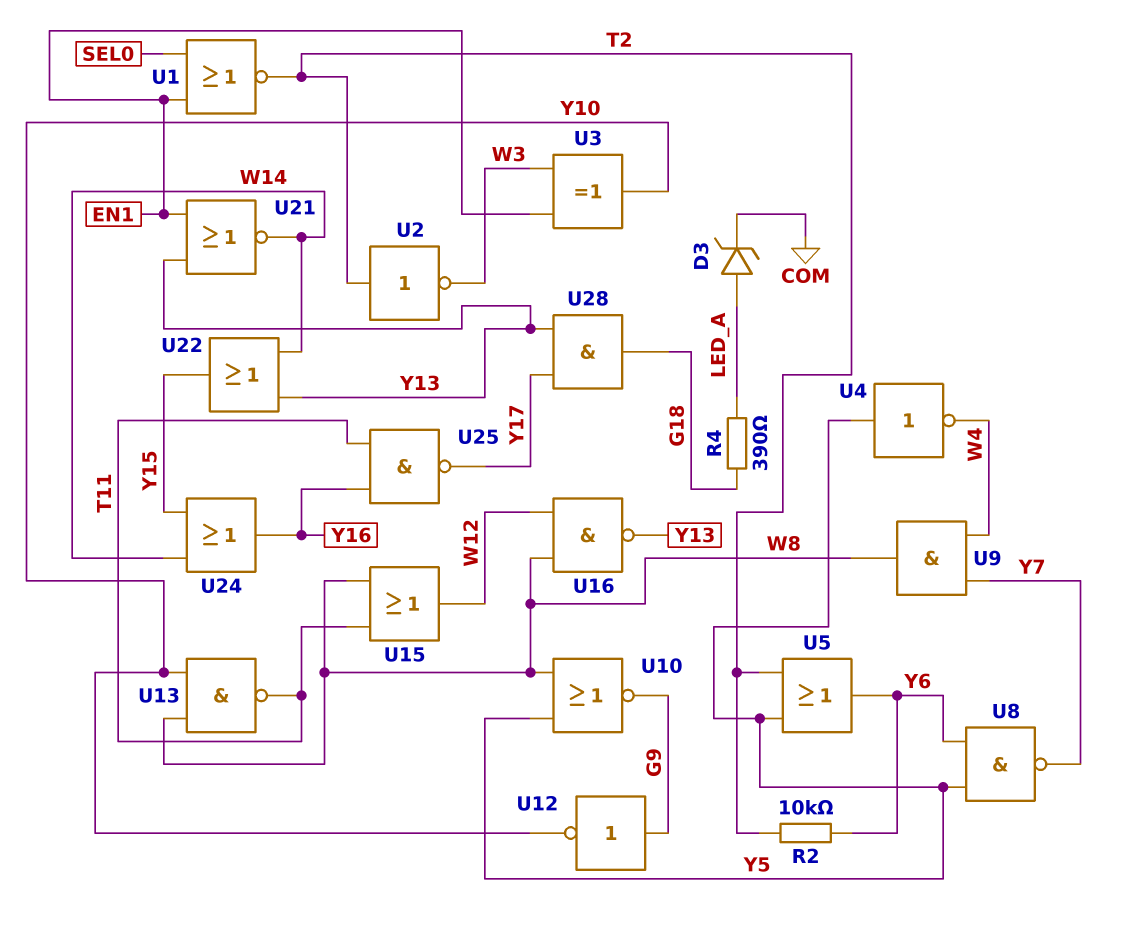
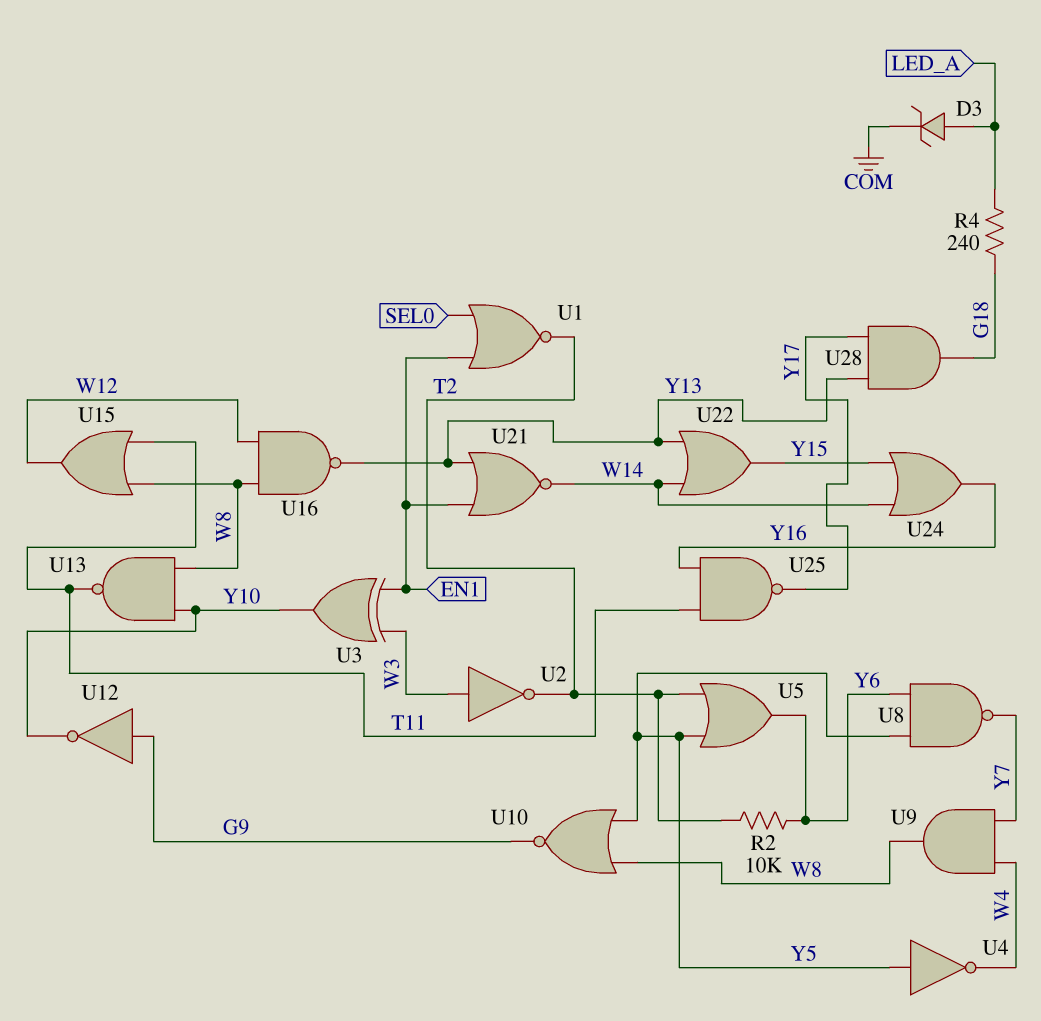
R4: 390 (G18, LED_A) -> 240 (G18, LED_A)
U2: NOT (in T2, out W3) -> NOT (in W3, out T2)

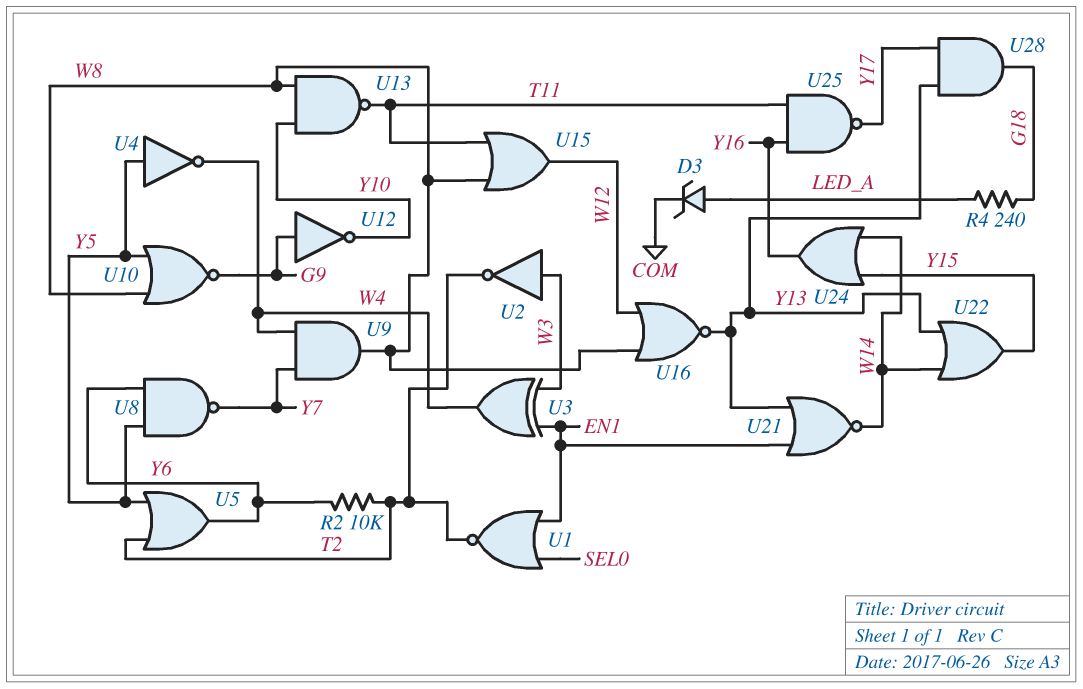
U3: XOR (in EN1, in W3, out Y10) -> XOR (in EN1, in W3, out W4)
U16: NAND (in W8, in W12, out Y13) -> NOR (in W8, in W12, out Y13)

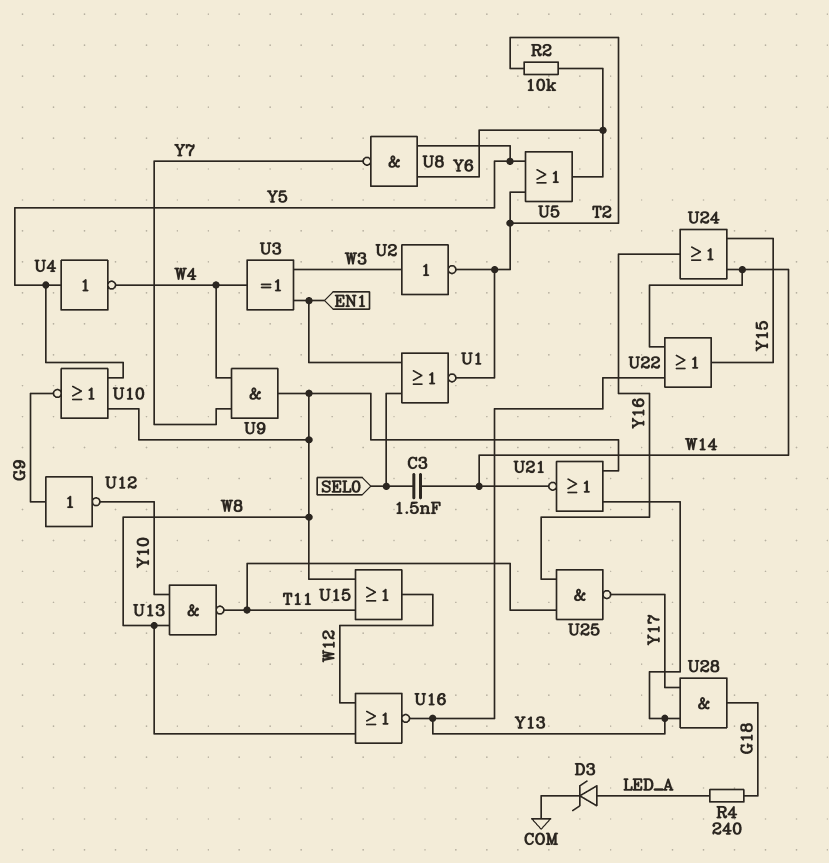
C3: none -> 1.5nF (SEL0, W14)
U21: NOR (in EN1, in Y13, out W14) -> NOR (in W8, in Y13, out W14)

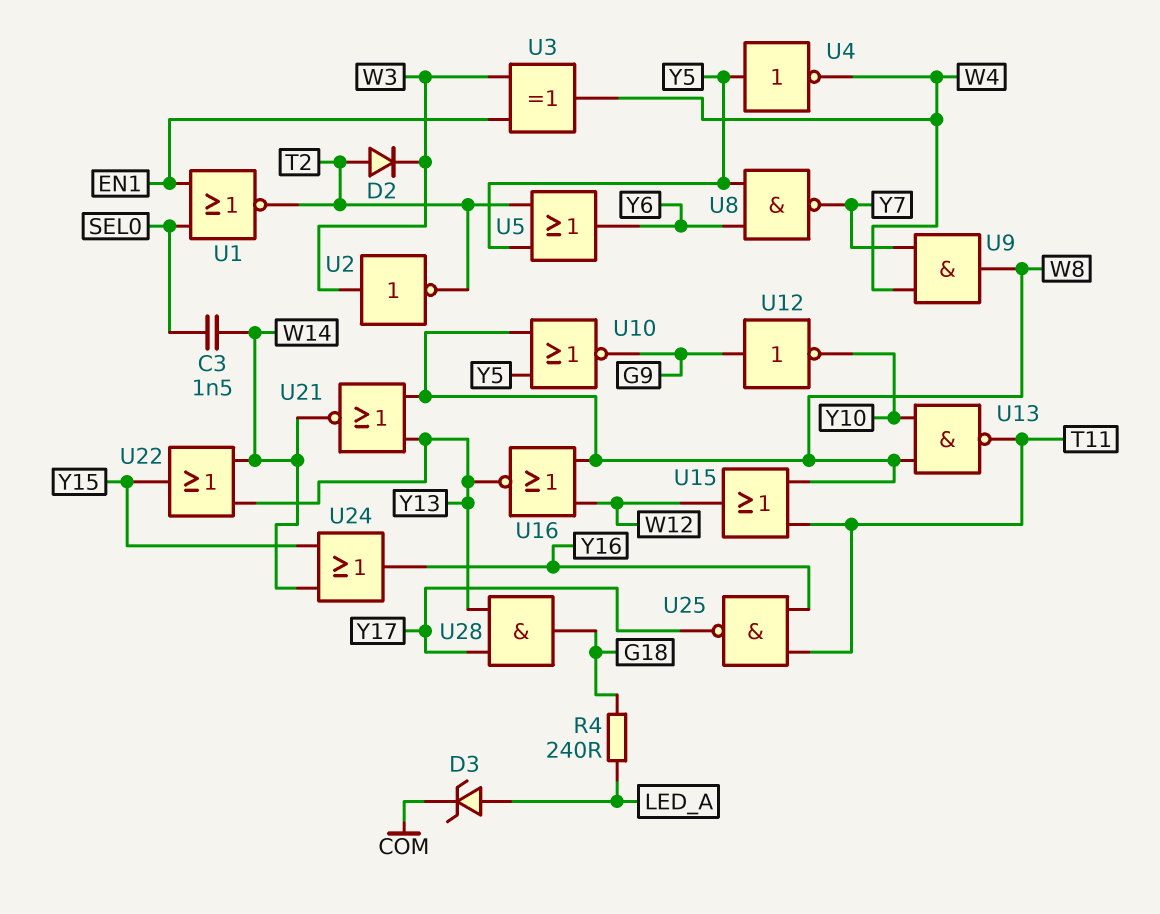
D2: none -> diode (A T2, K W3)
R2: 10k (T2, Y6) -> none

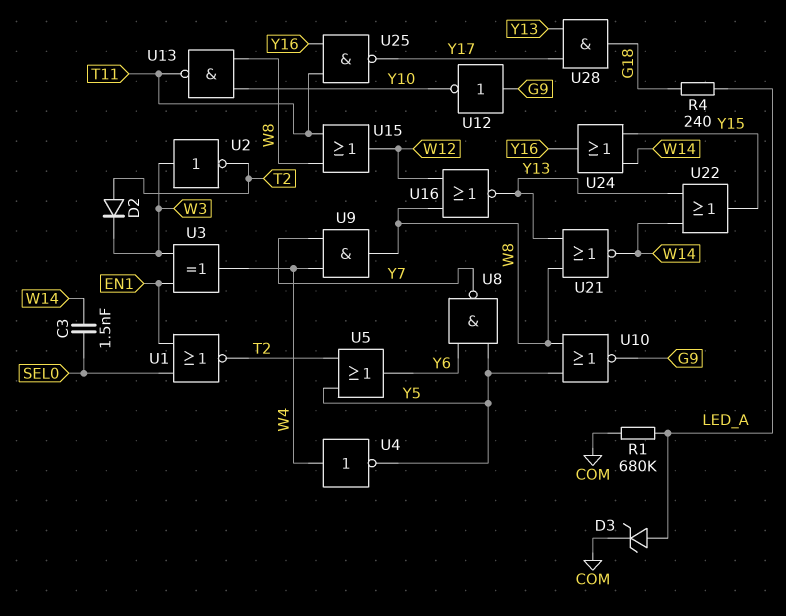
R1: none -> 680k (COM, LED_A)
U4: NOT (in Y5, out W4) -> NOT (in W4, out Y5)

